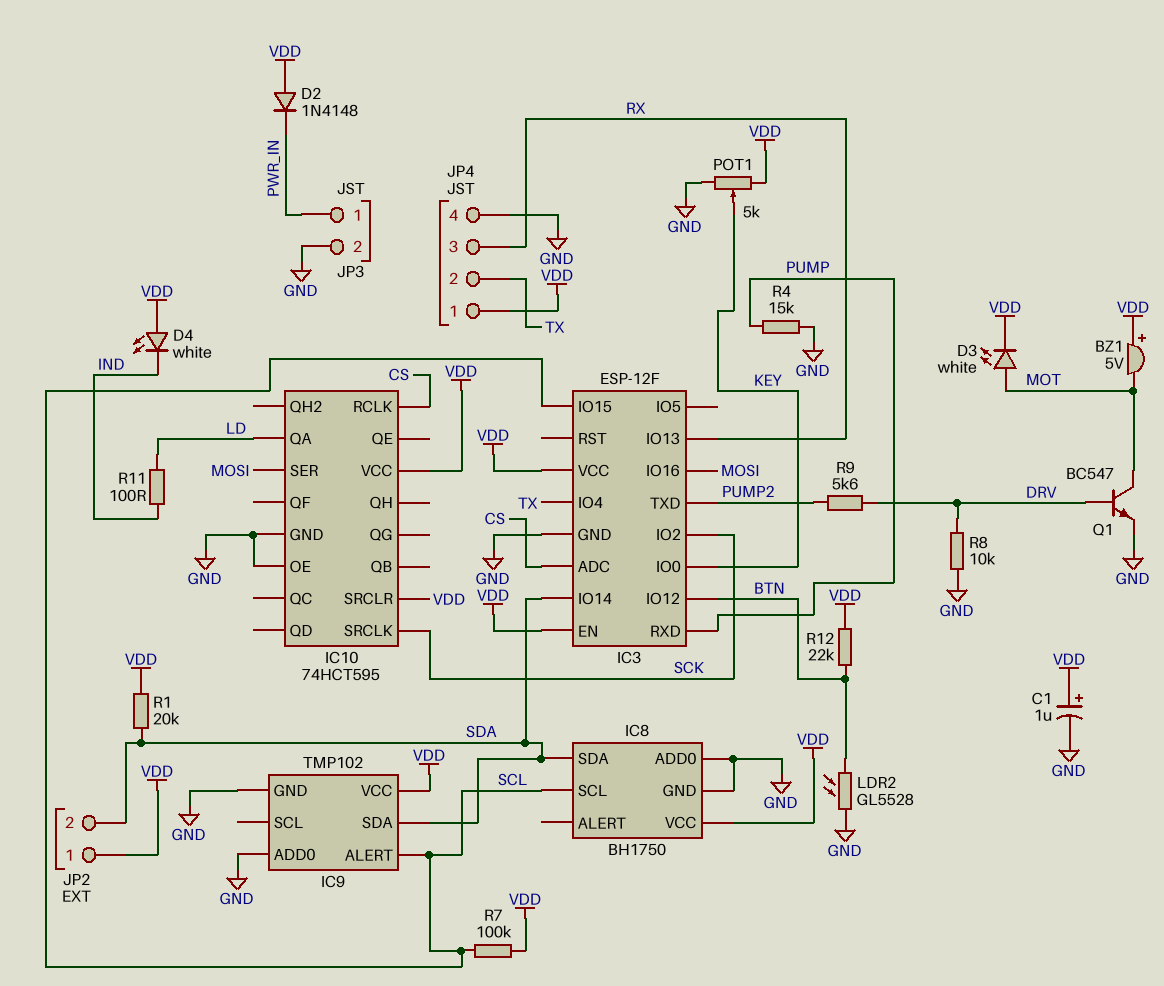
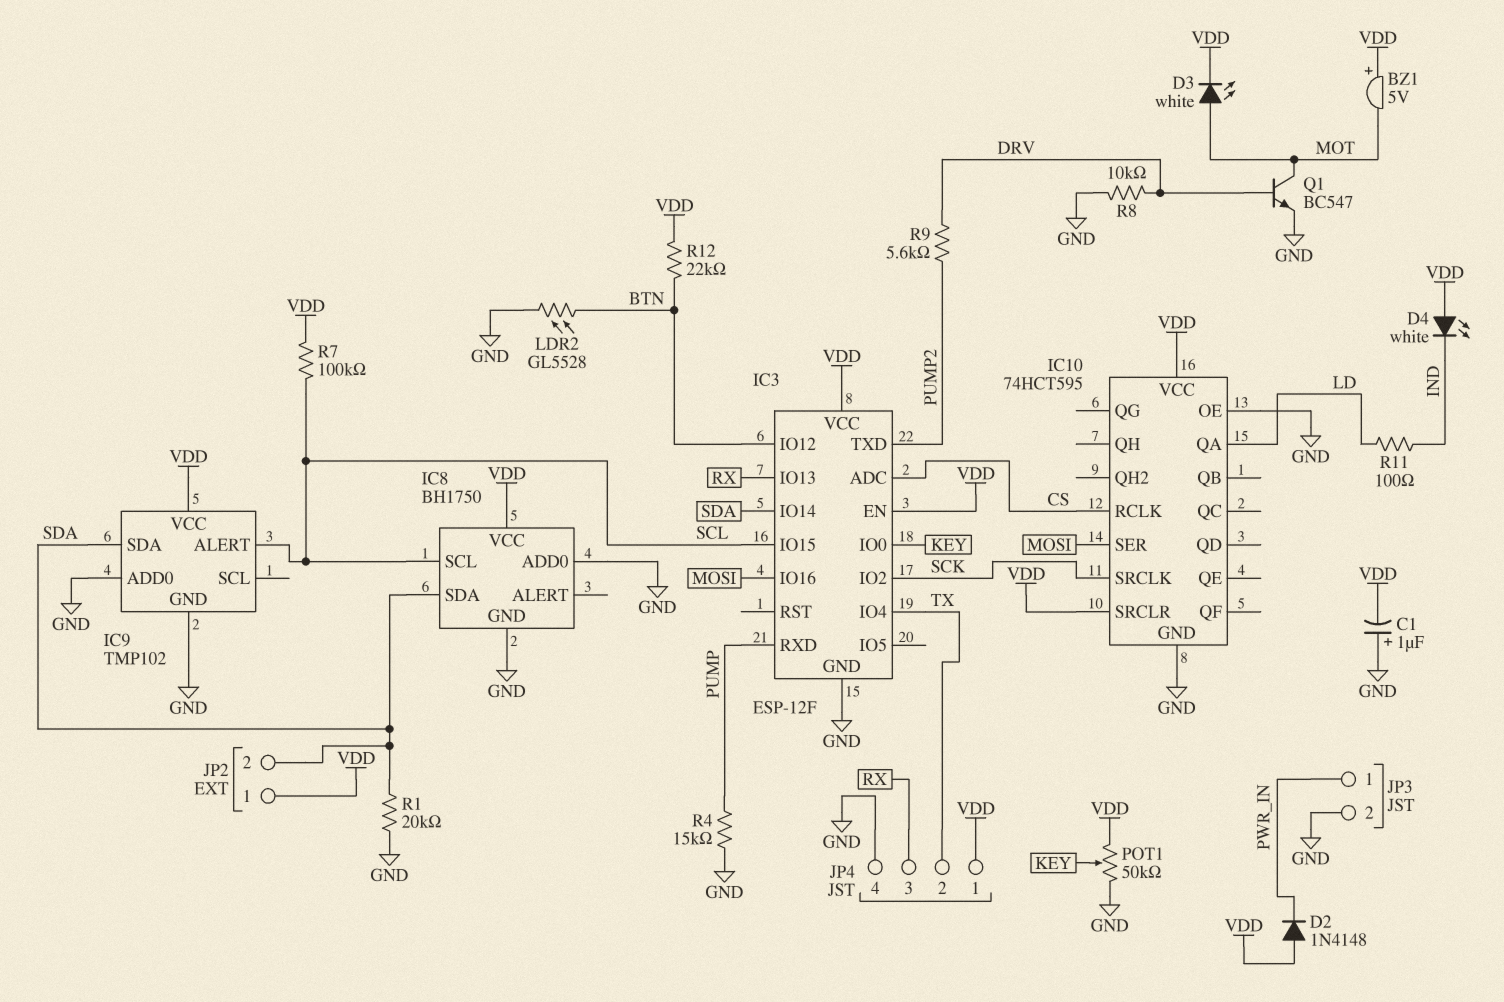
C1: 1uF (plus VDD, minus GND) -> 1uF (plus GND, minus VDD)
POT1: 5k (GND, VDD, wiper KEY) -> 50k (GND, VDD, wiper KEY)
R1: 20k (SDA, VDD) -> 20k (GND, SDA)

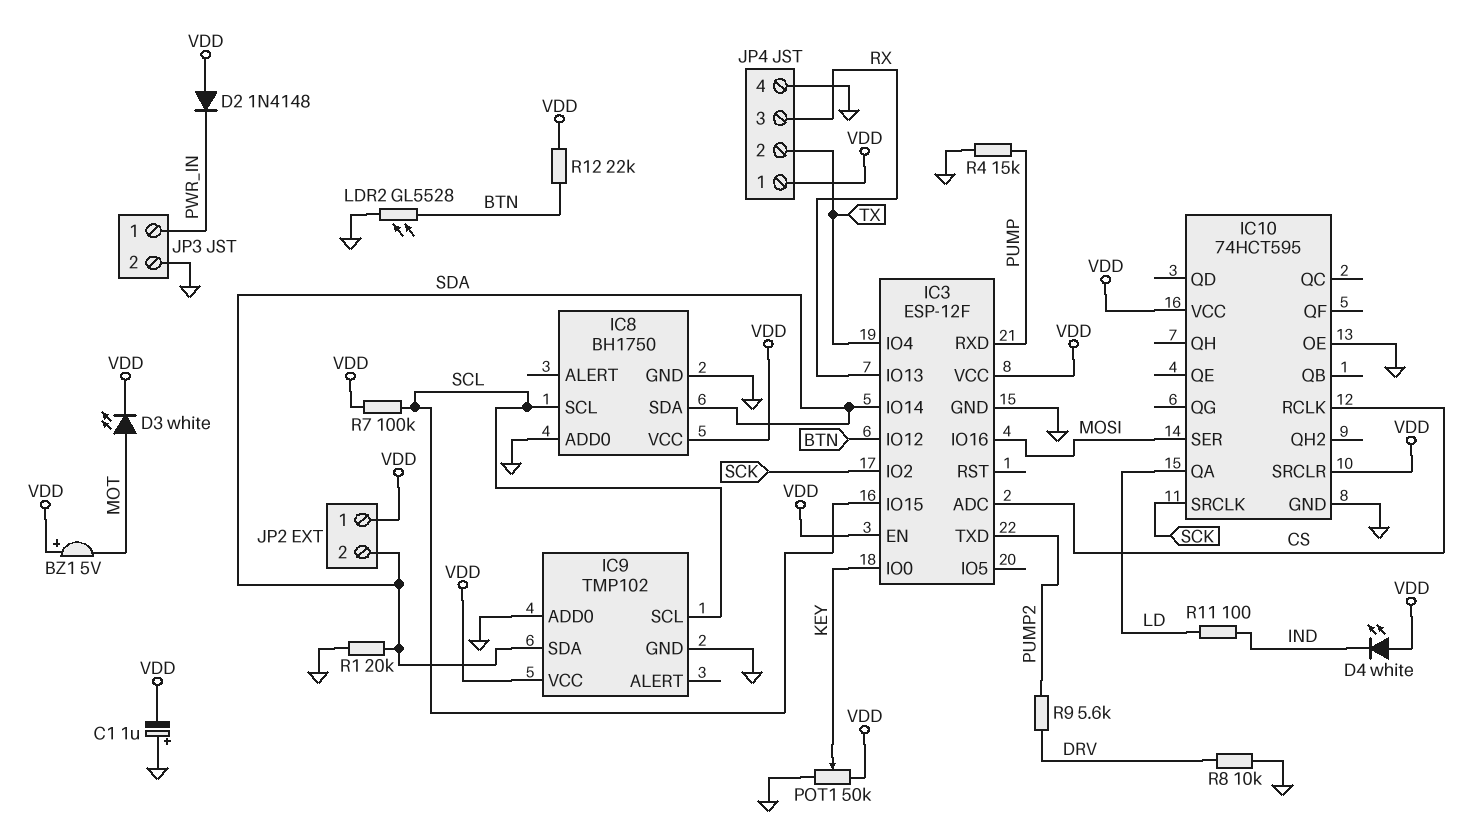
IC9 pin ALERT: SCL -> none
IC9 pin SCL: none -> SCL
Q1: NPN BC547 (B DRV, C MOT, E GND) -> none

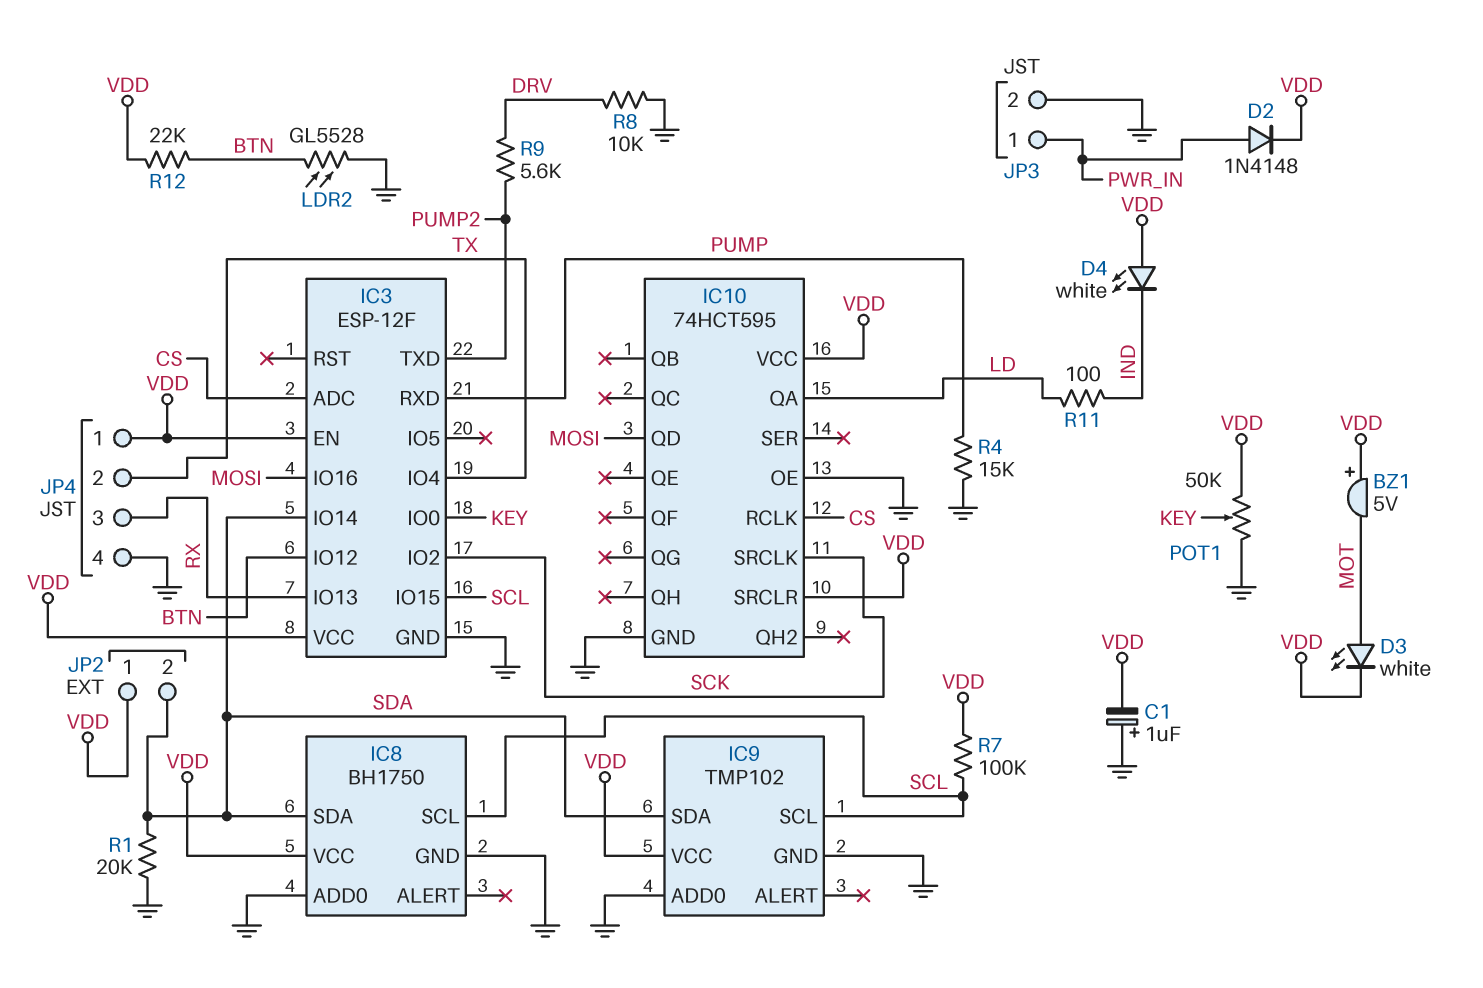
D2: diode 1N4148 (A VDD, K PWR_IN) -> diode 1N4148 (A PWR_IN, K VDD)
IC10 pin QD: none -> MOSI
IC10 pin SER: MOSI -> none

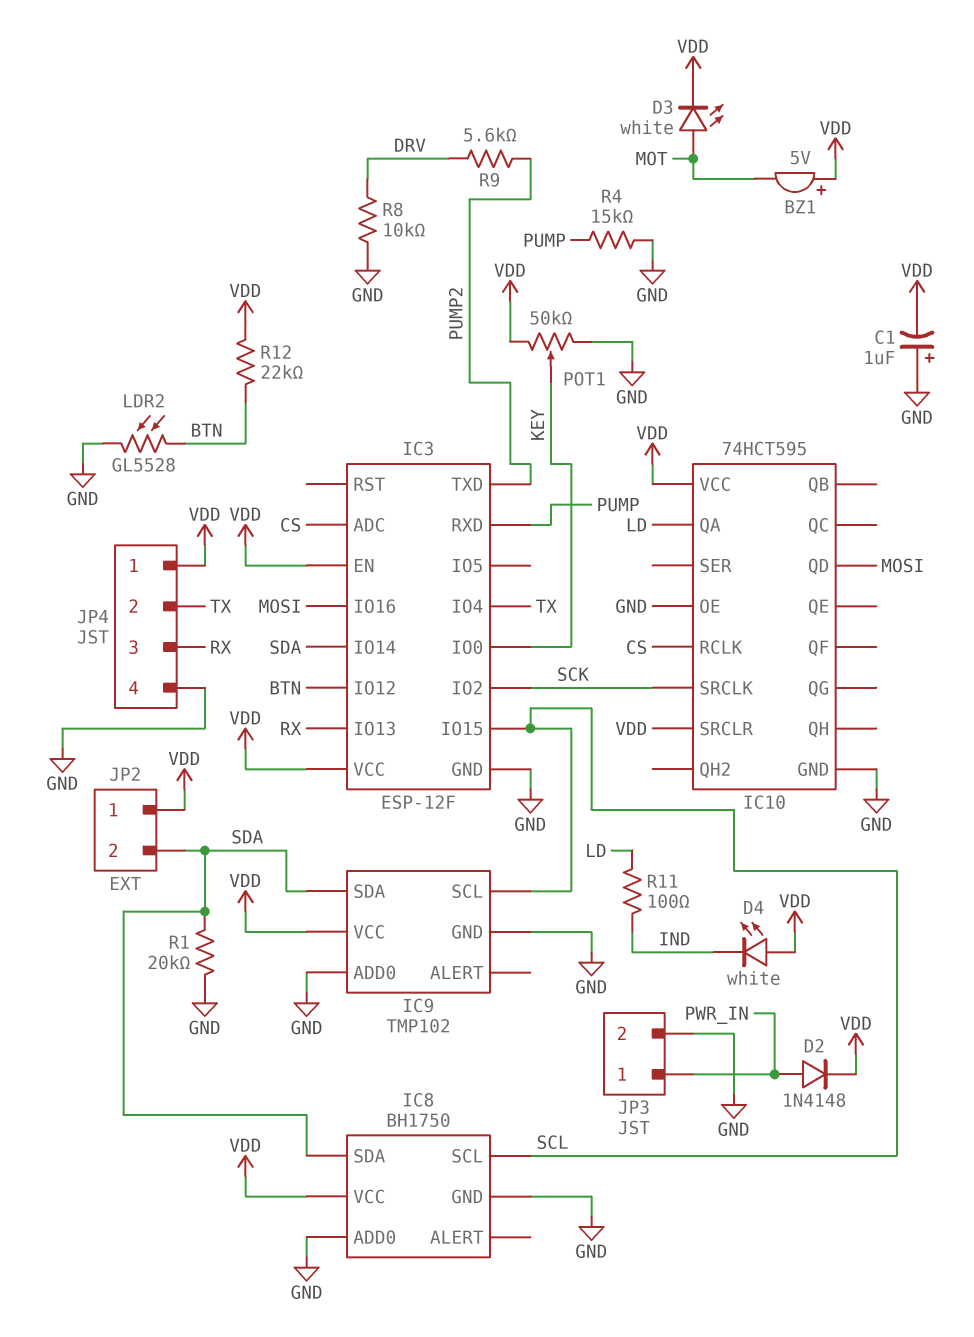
R7: 100k (SCL, VDD) -> none

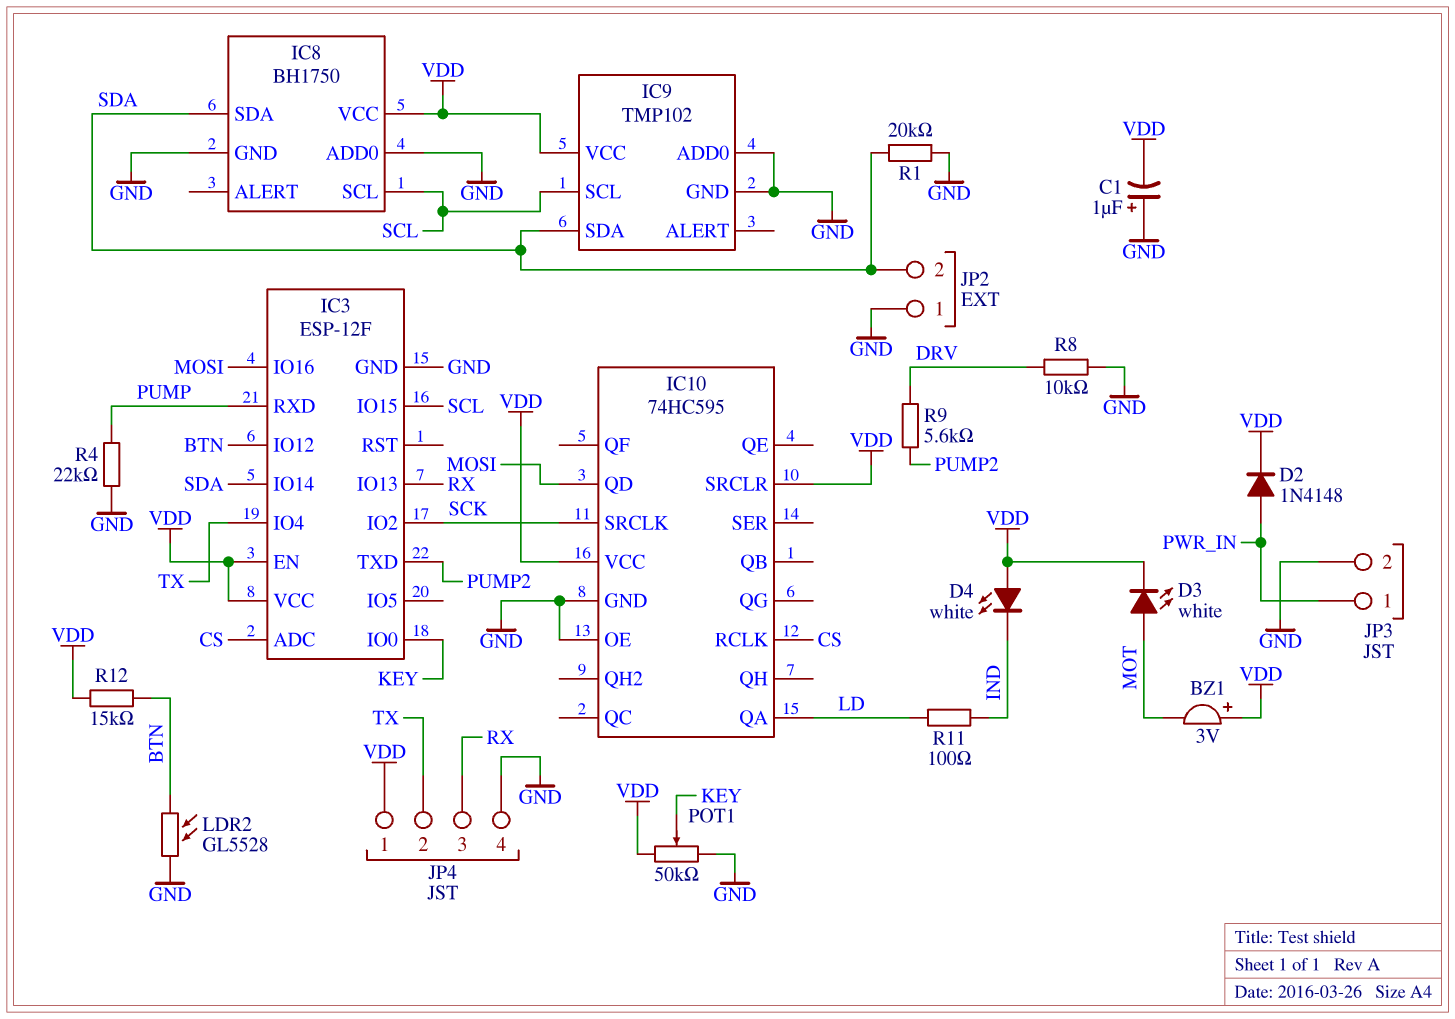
BZ1: buzzer 5V (plus VDD, minus MOT) -> buzzer 3V (plus VDD, minus MOT)
IC10: 74HCT595 -> 74HC595
JP2 pin 1: VDD -> GND
R4: 15k (GND, PUMP) -> 22k (GND, PUMP)
R12: 22k (BTN, VDD) -> 15k (BTN, VDD)

